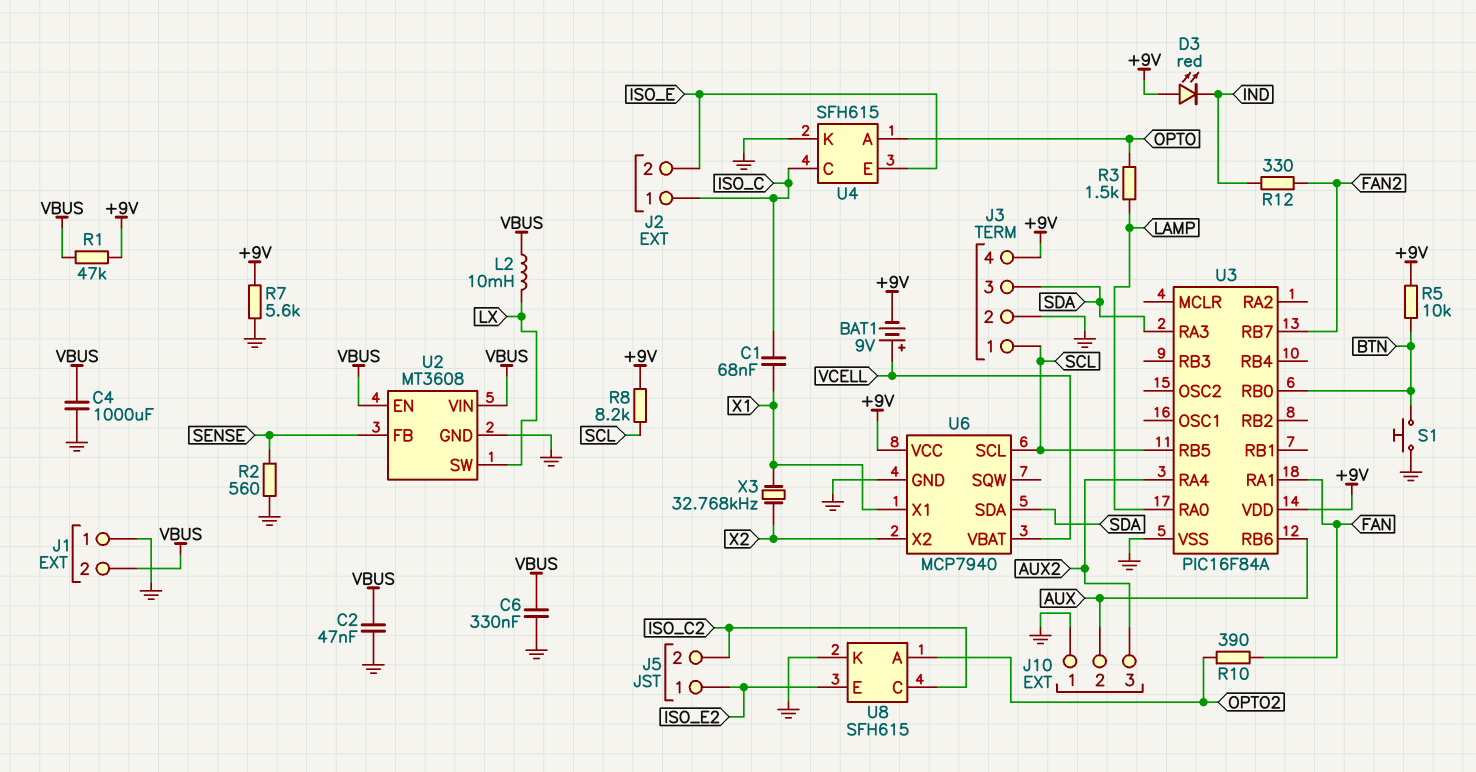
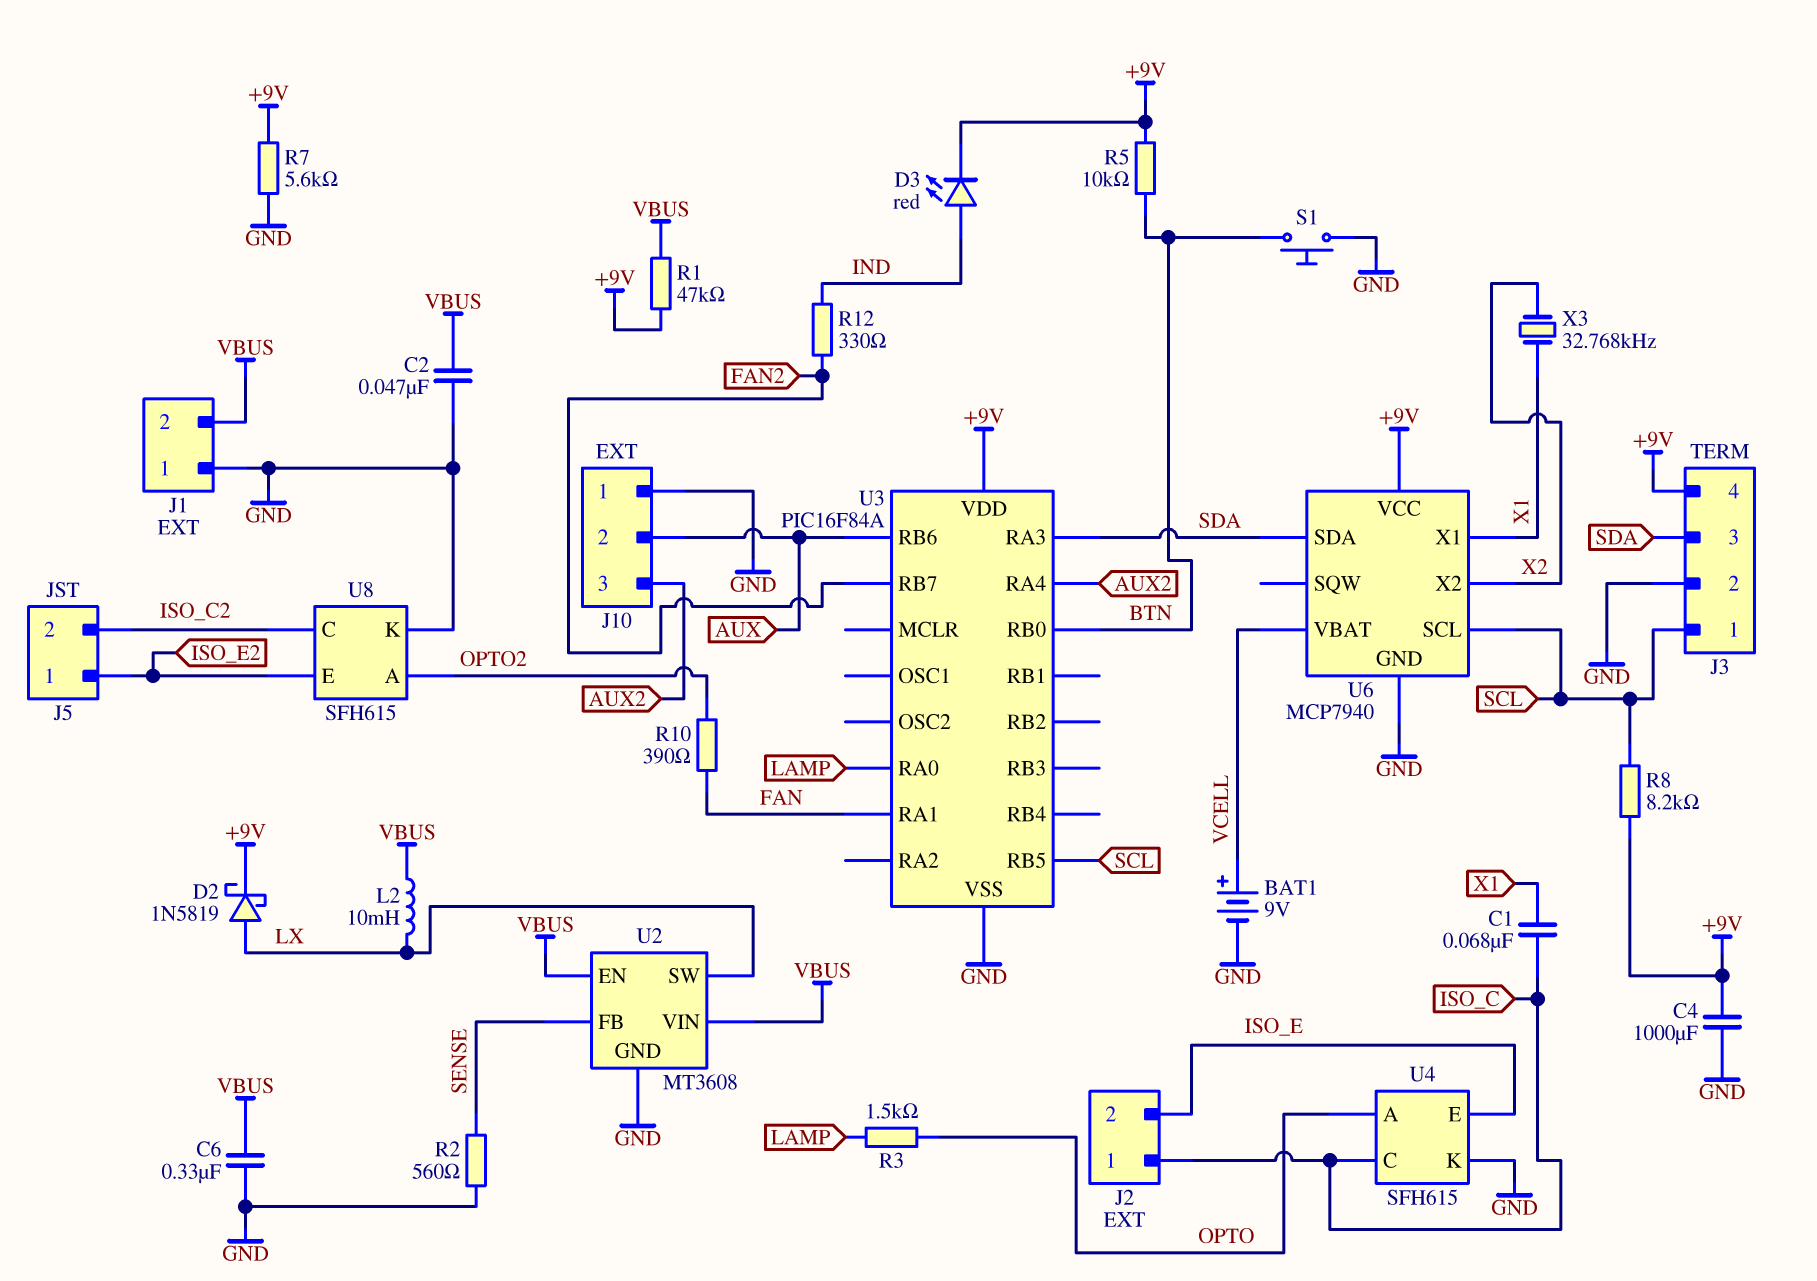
BAT1: 9V (plus VCELL, minus +9V) -> 9V (plus VCELL, minus GND)
C4: 1000uF (GND, VBUS) -> 1000uF (+9V, GND)
D2: none -> schottky 1N5819 (A LX, K +9V)
D3: LED red (A +9V, K IND) -> LED red (A IND, K +9V)

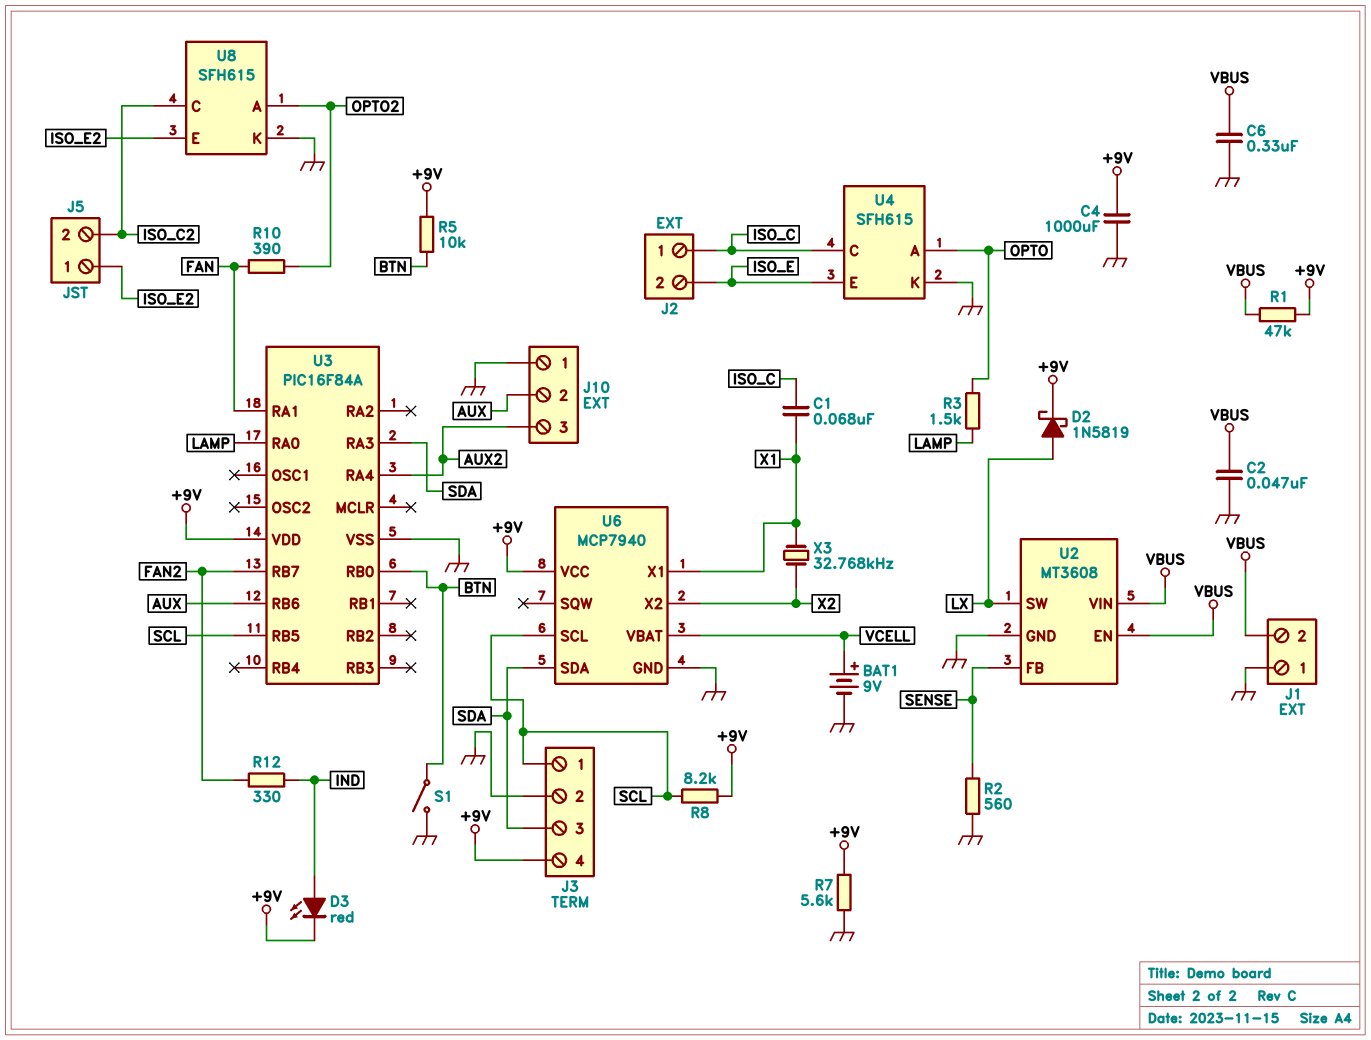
L2: 10mH (LX, VBUS) -> none
S1: button (BTN, GND) -> switch (BTN, GND)

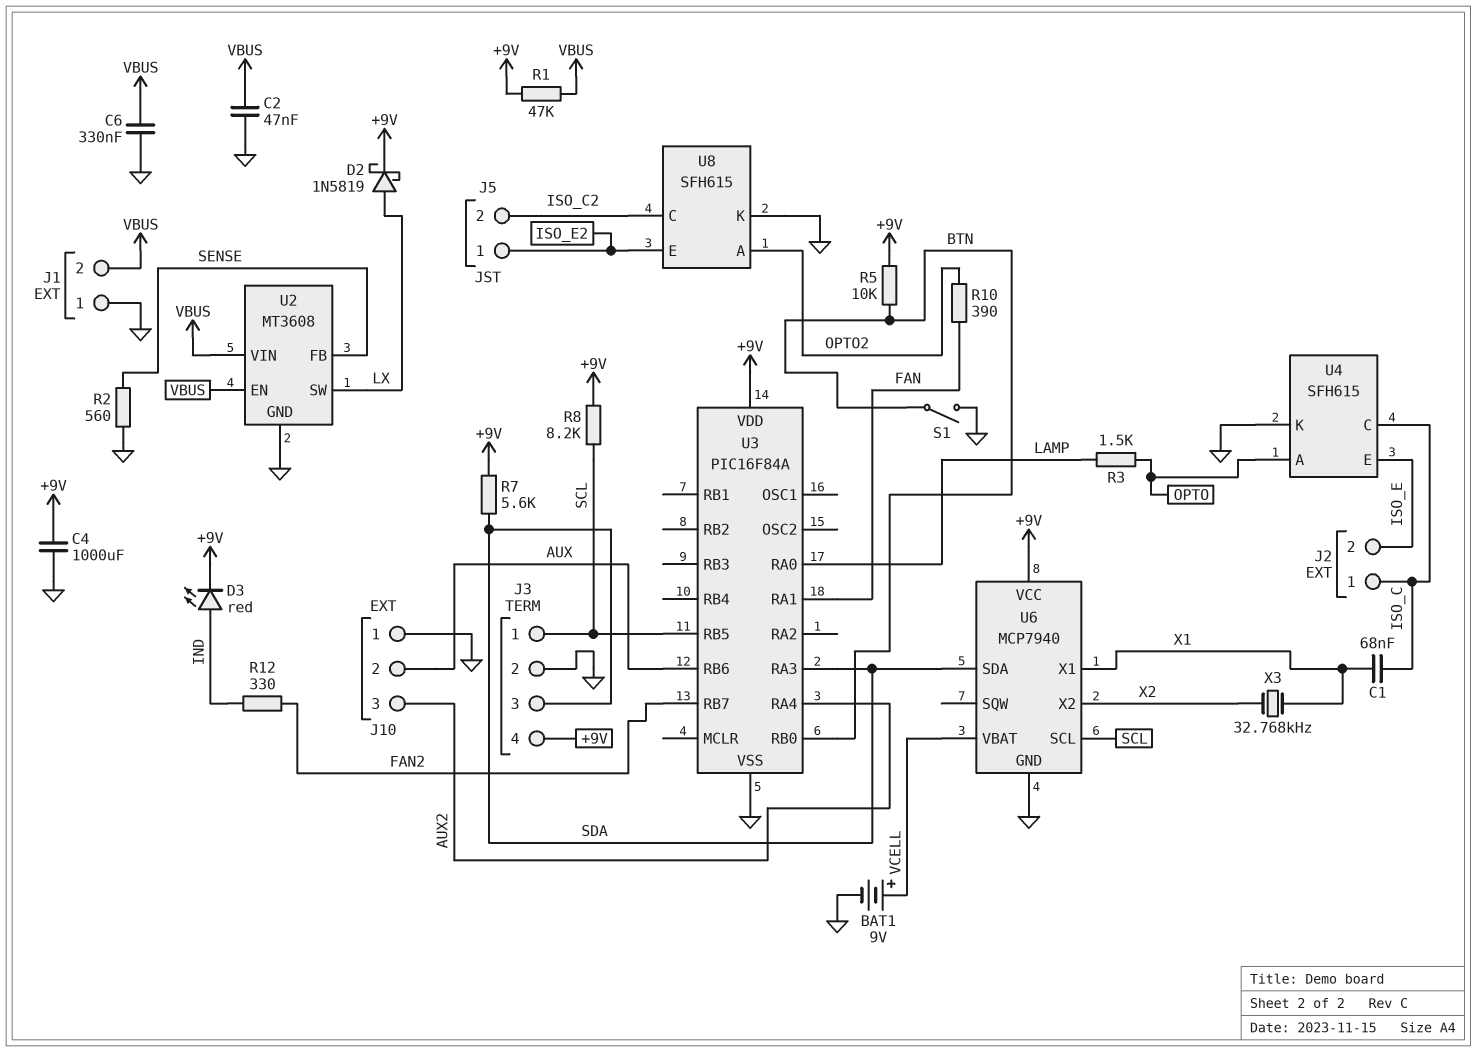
R7: 5.6k (+9V, GND) -> 5.6k (+9V, SDA)

